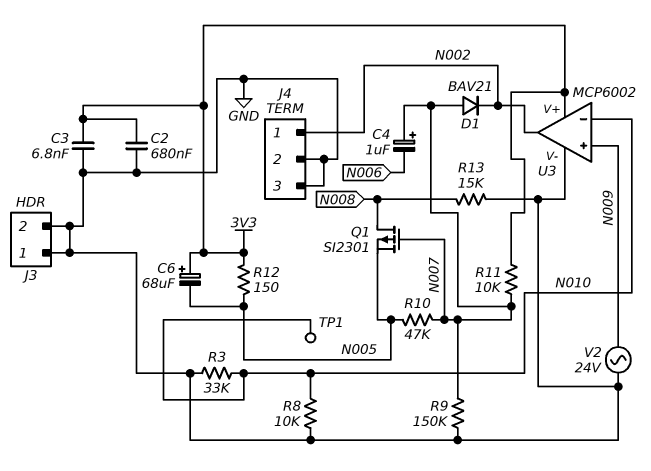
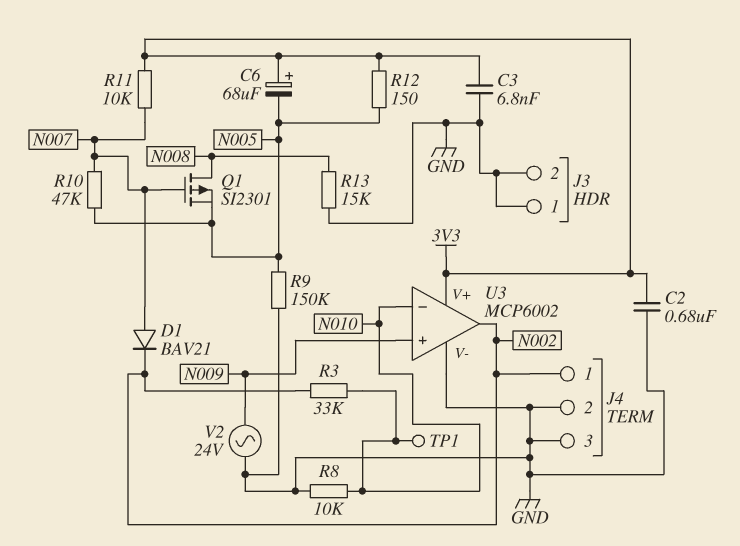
C4: 1uF (plus N007, minus N006) -> none
R3: 33k (GND, N010) -> 33k (N002, N010)
R9: 150k (GND, N007) -> 150k (GND, N005)

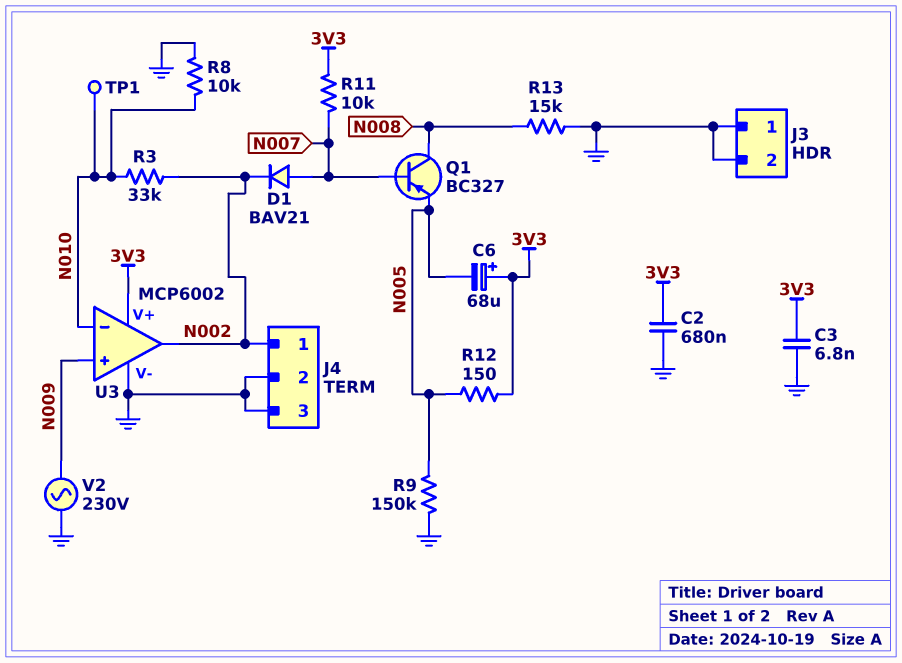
Q1: PMOS SI2301 (G N007, D N008, S N005) -> PNP BC327 (B N007, C N008, E N005)
R10: 47k (N005, N007) -> none
V2: AC 24V (GND, N009) -> AC 230V (GND, N009)

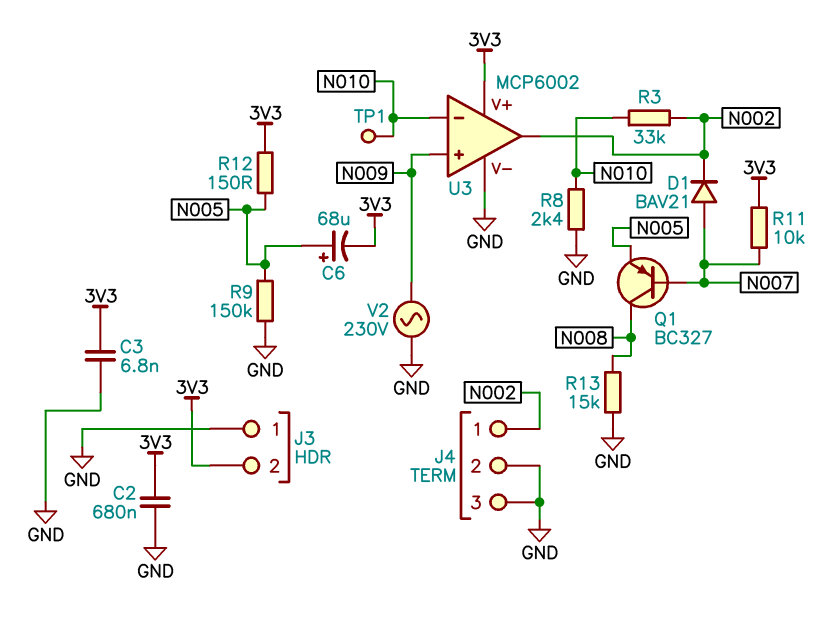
C6: 68uF (plus 3V3, minus N005) -> 68uF (plus N005, minus 3V3)
J3 pin 2: GND -> 3V3
R8: 10k (GND, N010) -> 2.4k (GND, N010)

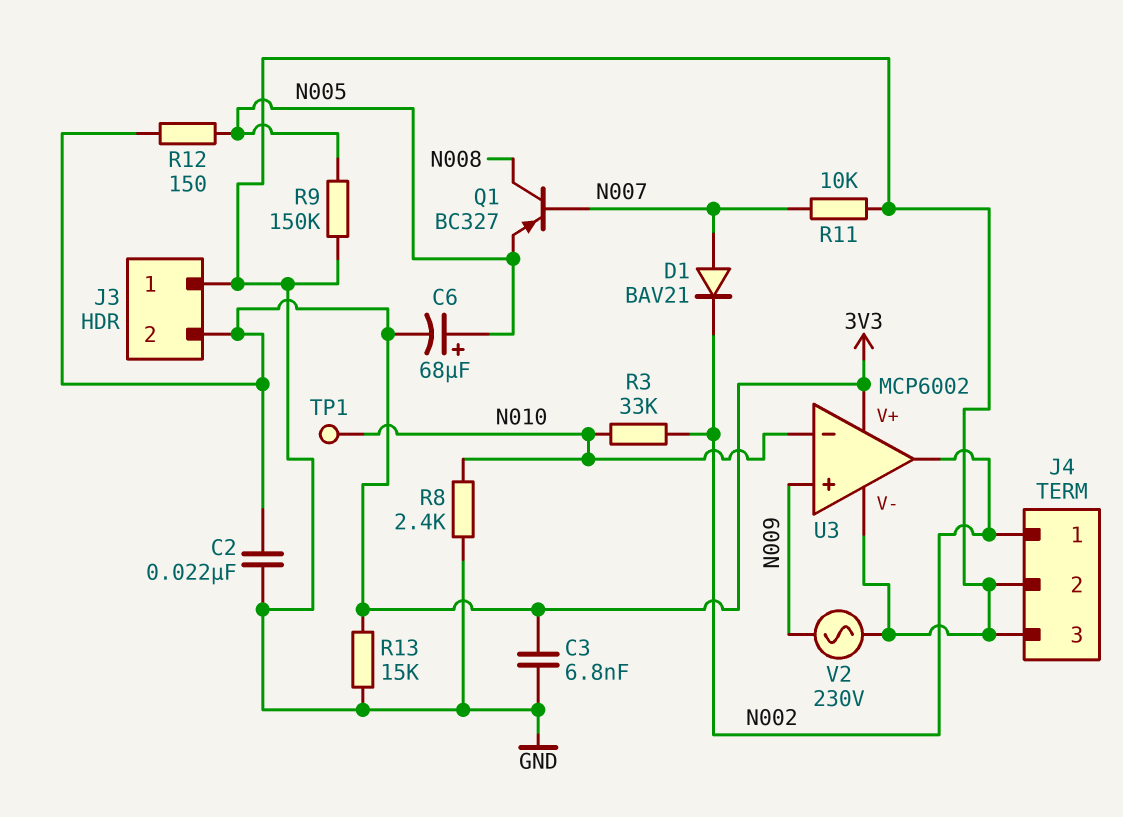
C2: 680nF (3V3, GND) -> 22nF (3V3, GND)
R11: 10k (3V3, N007) -> 10k (GND, N007)
R13: 15k (GND, N008) -> 15k (3V3, GND)

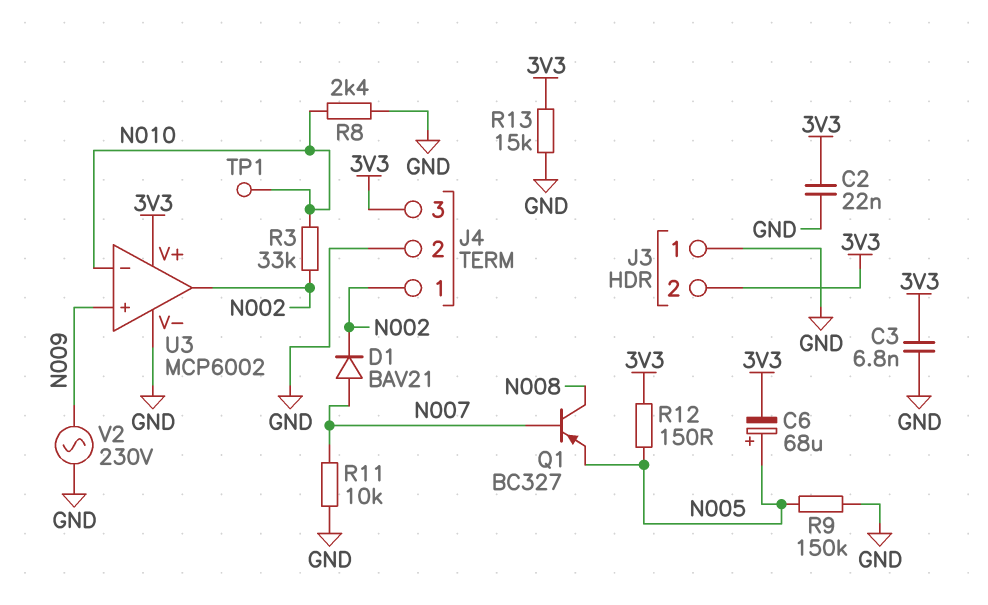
J4 pin 3: GND -> 3V3

